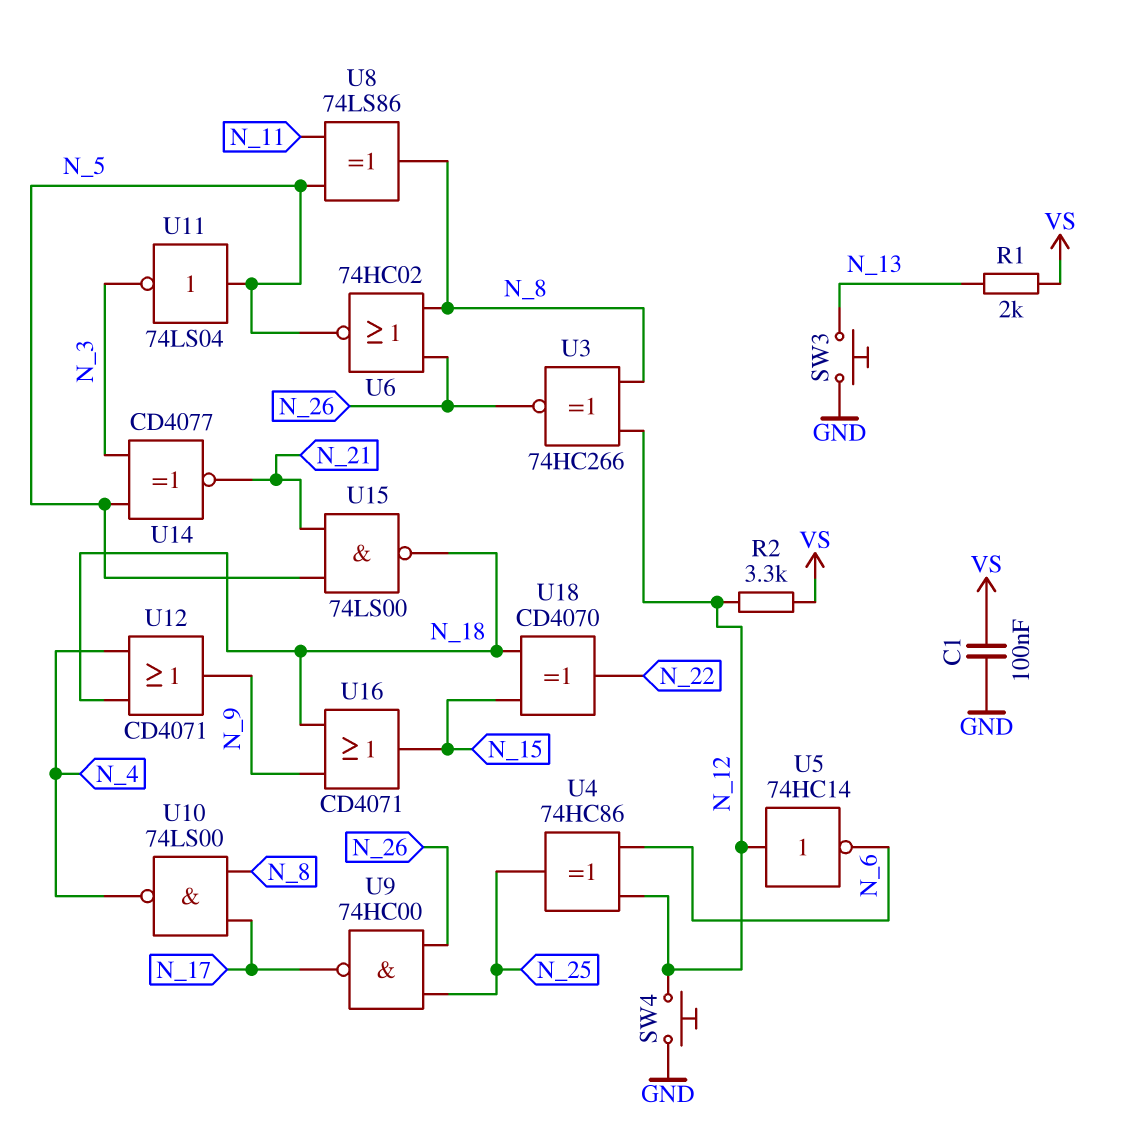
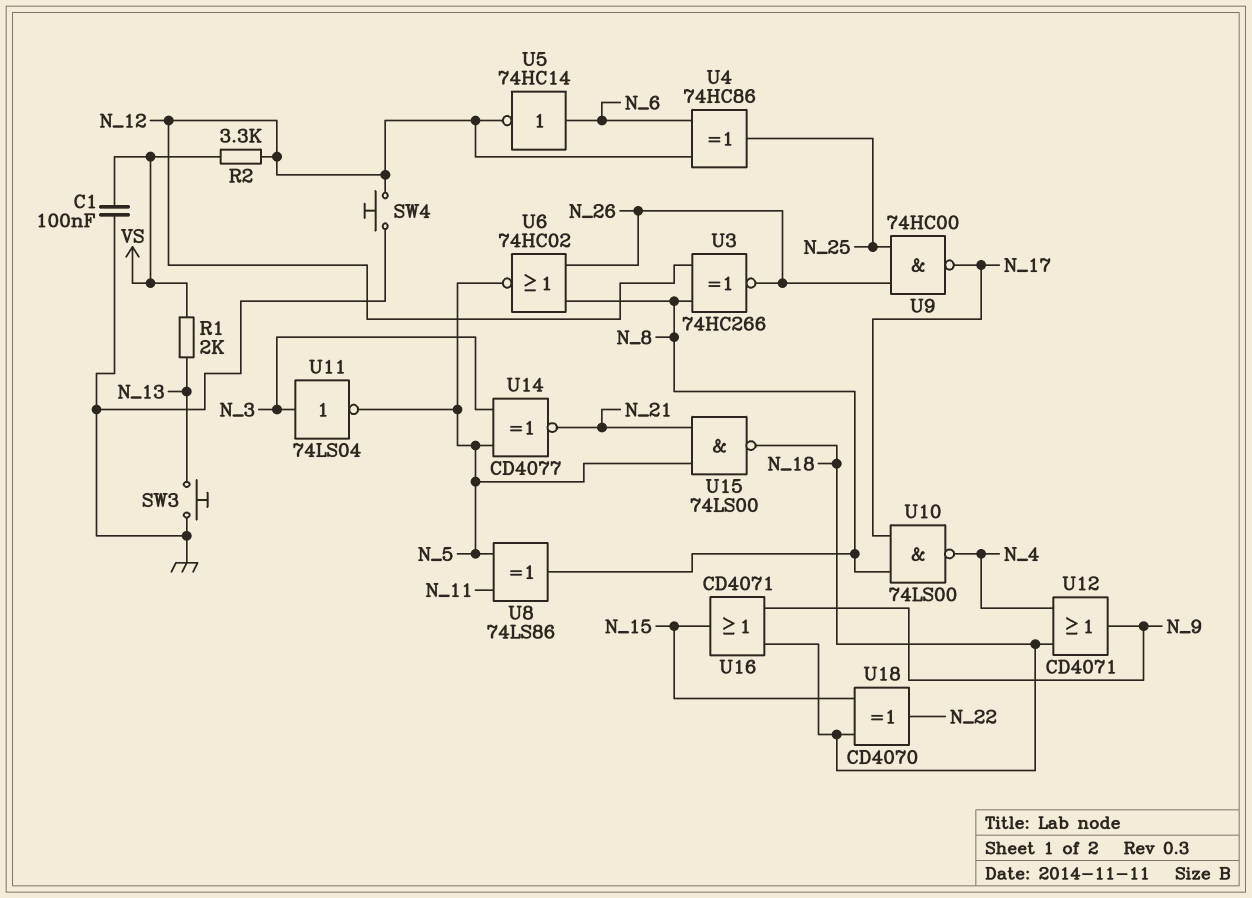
U5: NOT 74HC14 (in N_12, out N_6) -> NOT 74HC14 (in N_6, out N_12)
U11: NOT 74LS04 (in N_5, out N_3) -> NOT 74LS04 (in N_3, out N_5)

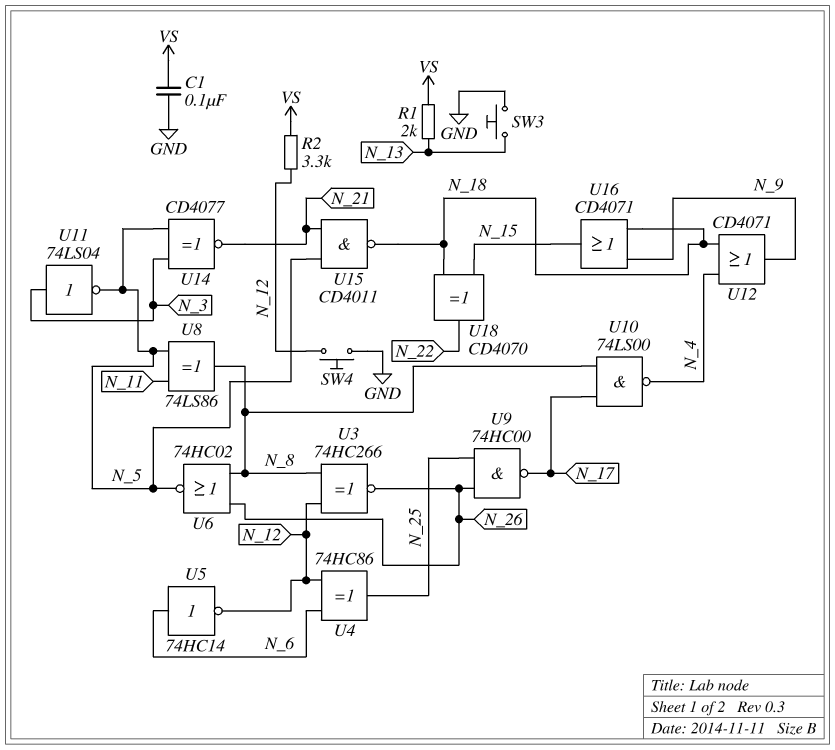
U15: NAND 74LS00 (in N_5, in N_21, out N_18) -> NAND CD4011 (in N_5, in N_21, out N_18)

